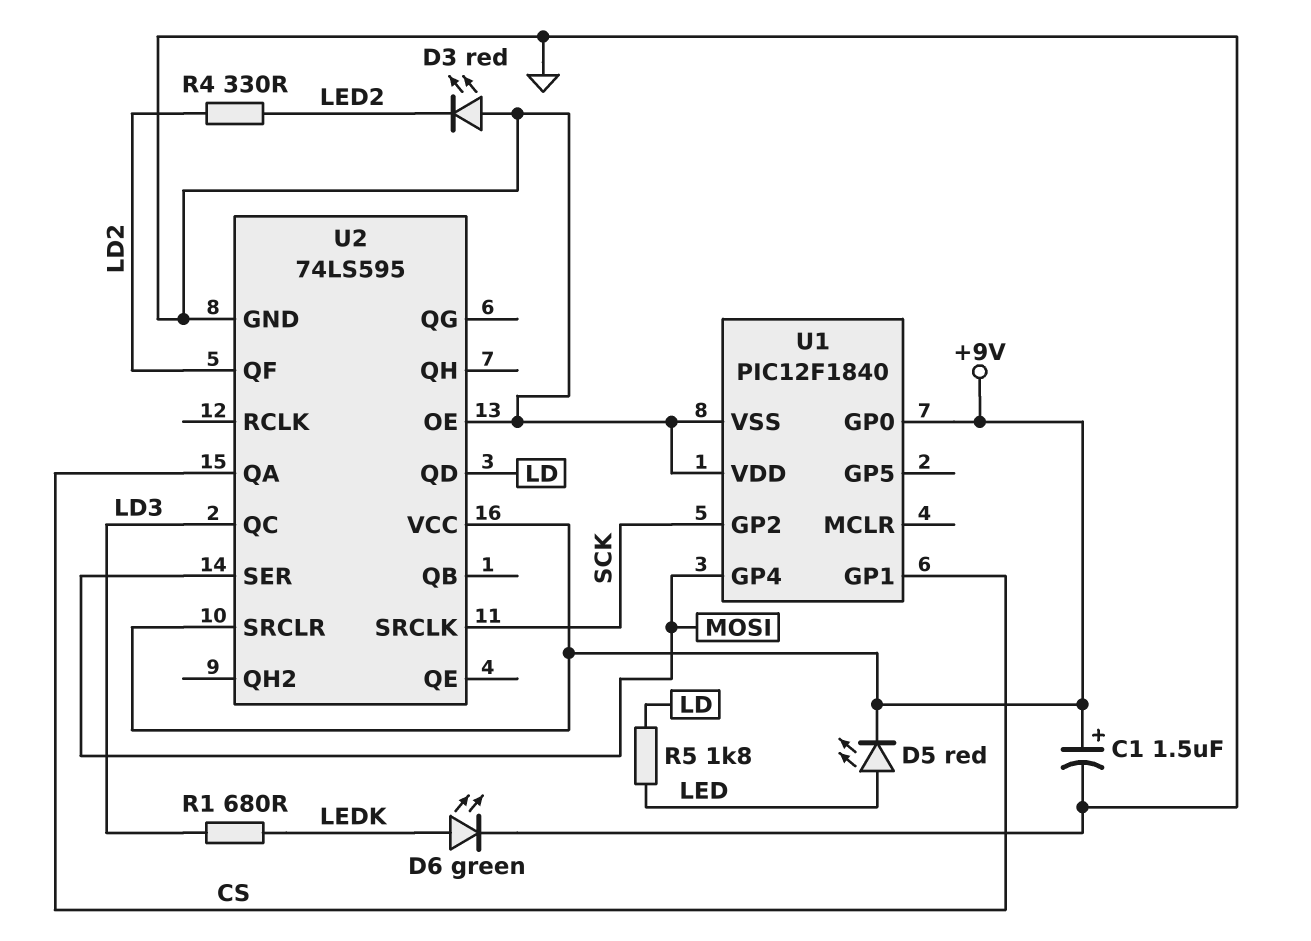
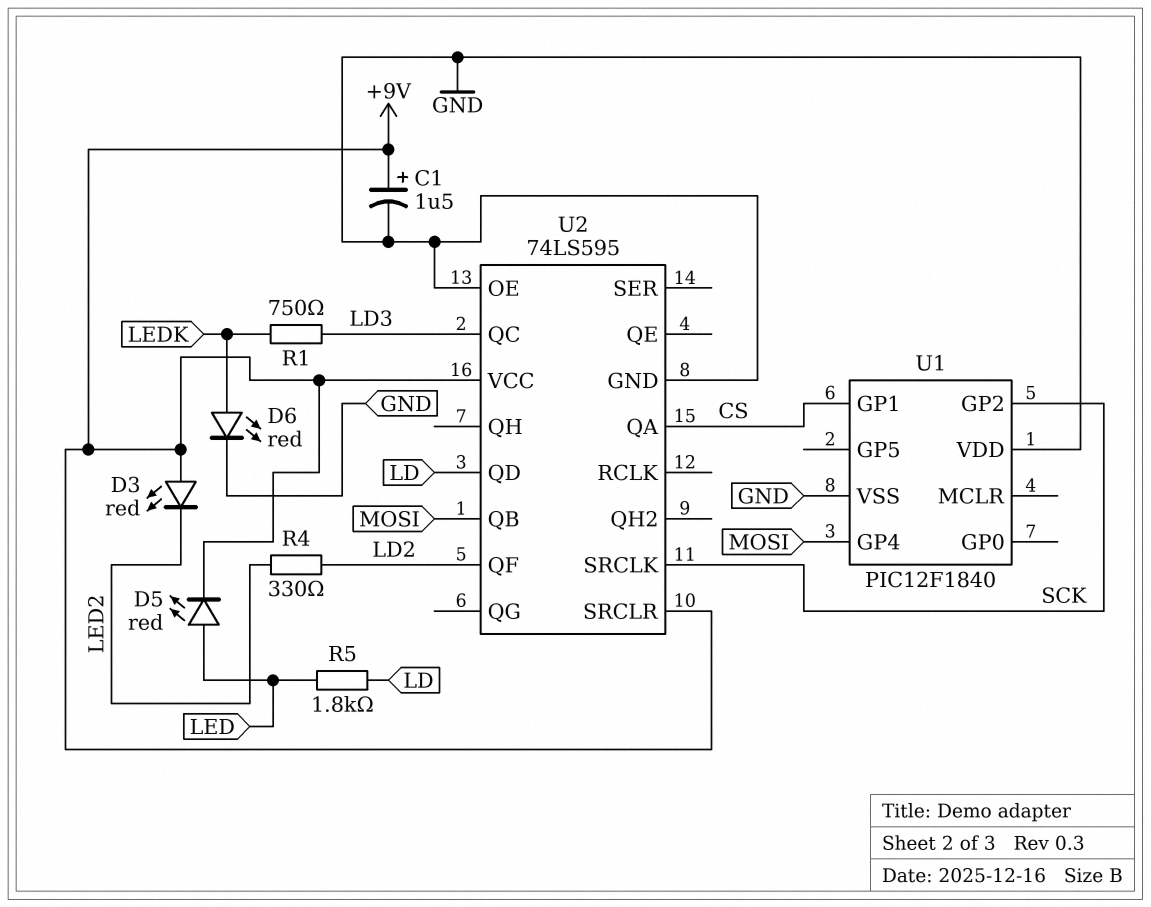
D3: LED red (A GND, K LED2) -> LED red (A +9V, K LED2)
D6: LED green (A LEDK, K GND) -> LED red (A LEDK, K GND)
R1: 680 (LD3, LEDK) -> 750 (LD3, LEDK)
U1 pin GP0: +9V -> none
U2 pin QB: none -> MOSI
U2 pin SER: MOSI -> none

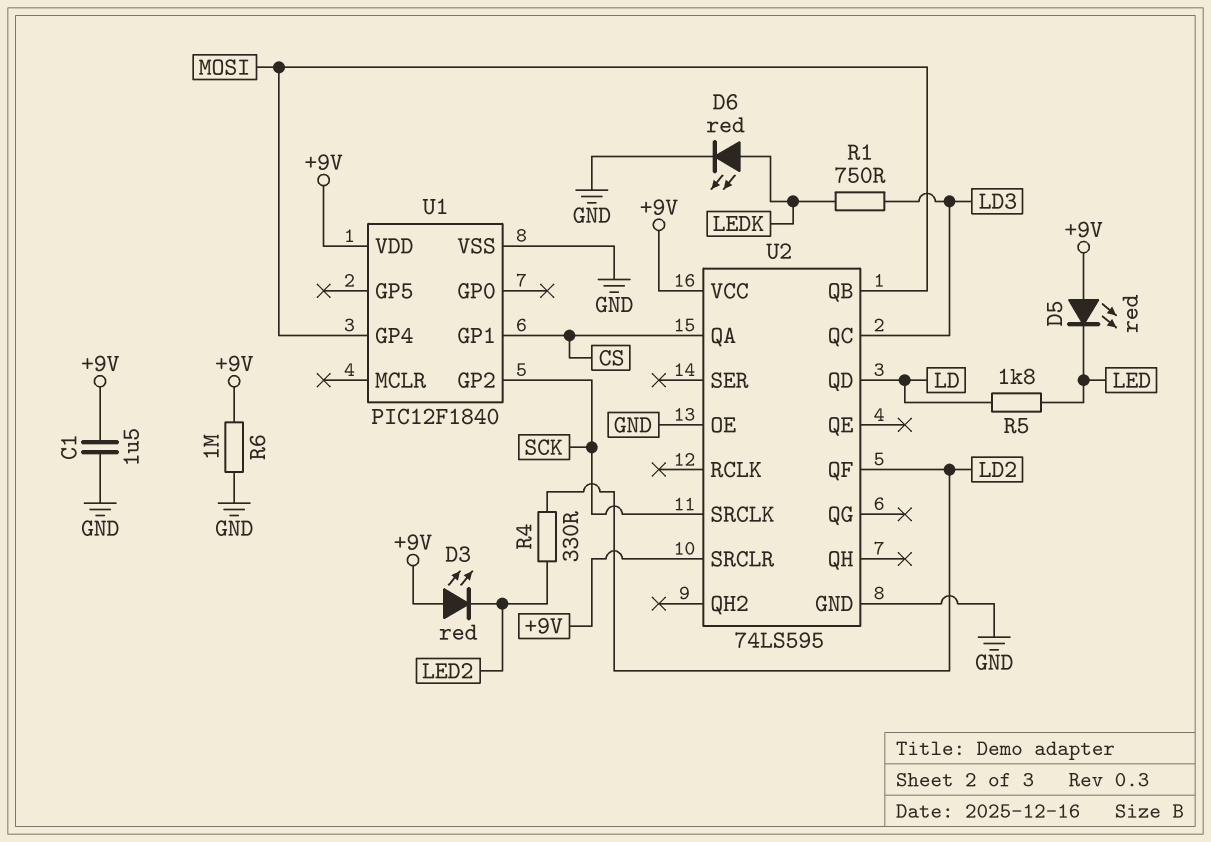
C1: 1.5uF (plus +9V, minus GND) -> 1.5uF (+9V, GND)
D5: LED red (A LED, K +9V) -> LED red (A +9V, K LED)
R6: none -> 1M (+9V, GND)
U1 pin VDD: GND -> +9V

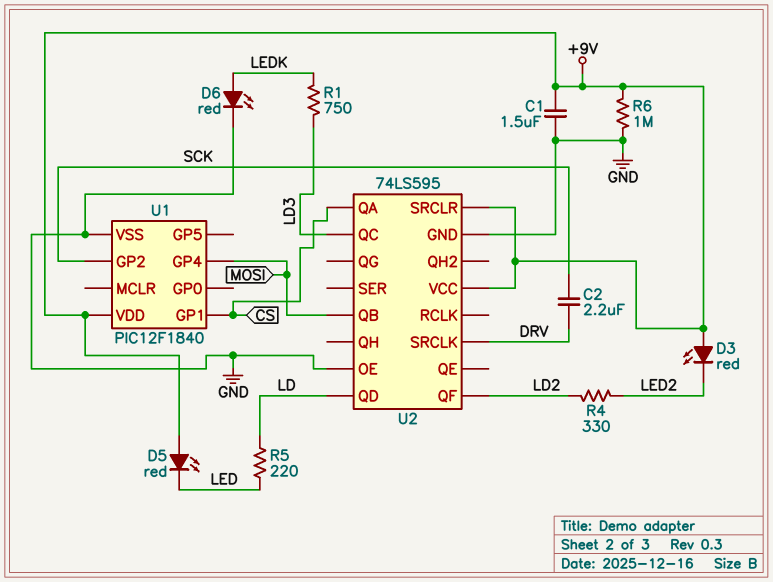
C2: none -> 2.2uF (DRV, SCK)
R5: 1.8k (LD, LED) -> 220 (LD, LED)
U2 pin SRCLK: SCK -> DRV

